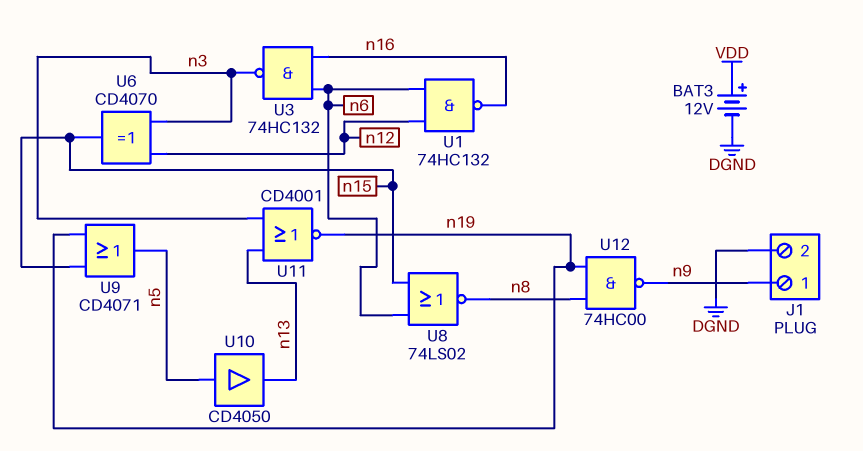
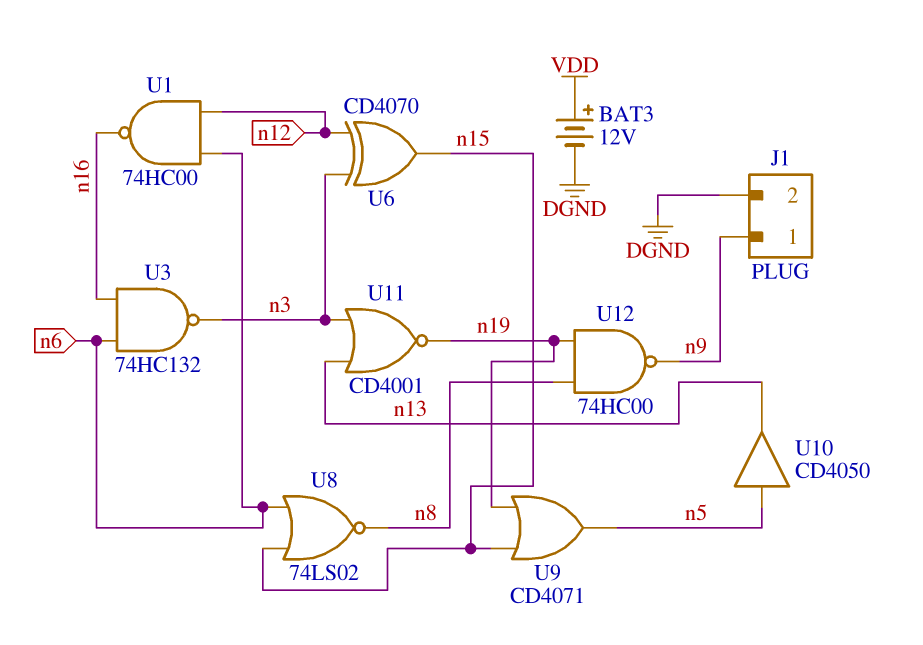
U1: NAND 74HC132 (in n6, in n12, out n16) -> NAND 74HC00 (in n6, in n12, out n16)

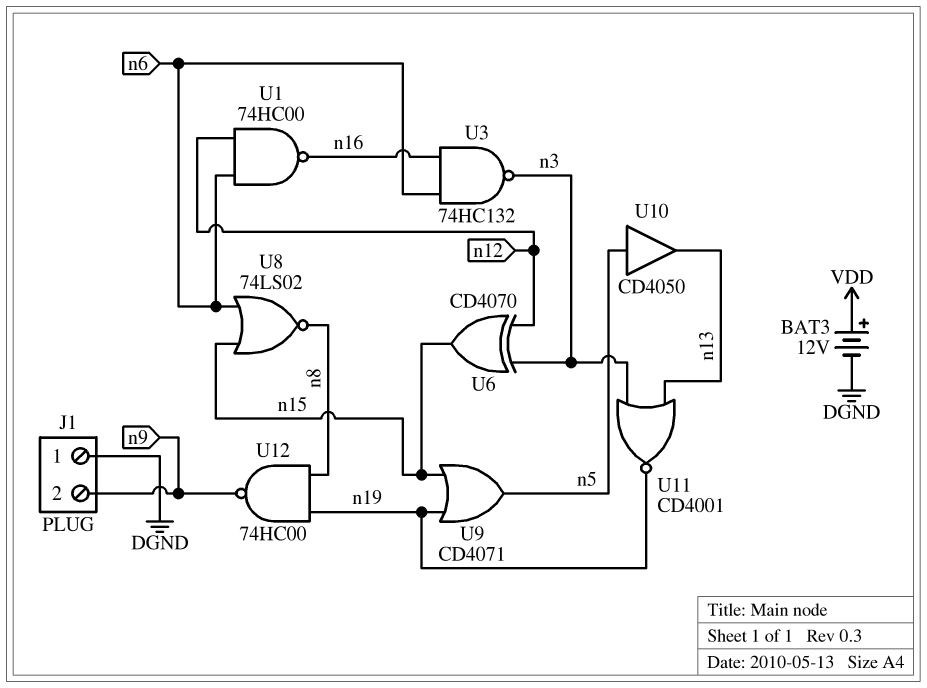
J1 pin 1: n9 -> DGND
J1 pin 2: DGND -> n9

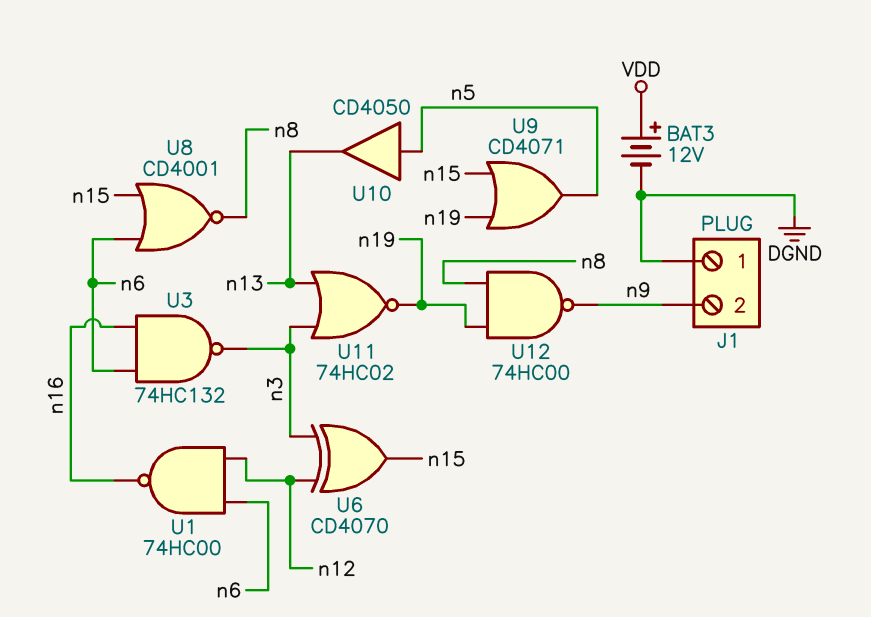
U8: NOR 74LS02 (in n6, in n15, out n8) -> NOR CD4001 (in n6, in n15, out n8)
U11: NOR CD4001 (in n3, in n13, out n19) -> NOR 74HC02 (in n3, in n13, out n19)

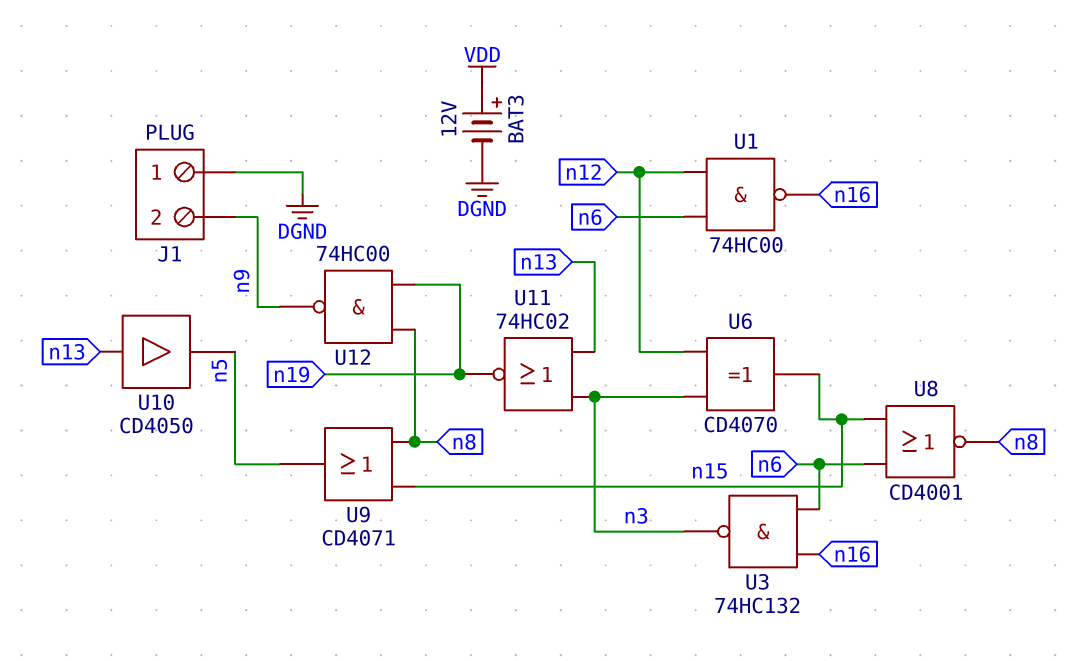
U9: OR CD4071 (in n15, in n19, out n5) -> OR CD4071 (in n8, in n15, out n5)
U10: buffer CD4050 (in n5, out n13) -> buffer CD4050 (in n13, out n5)

